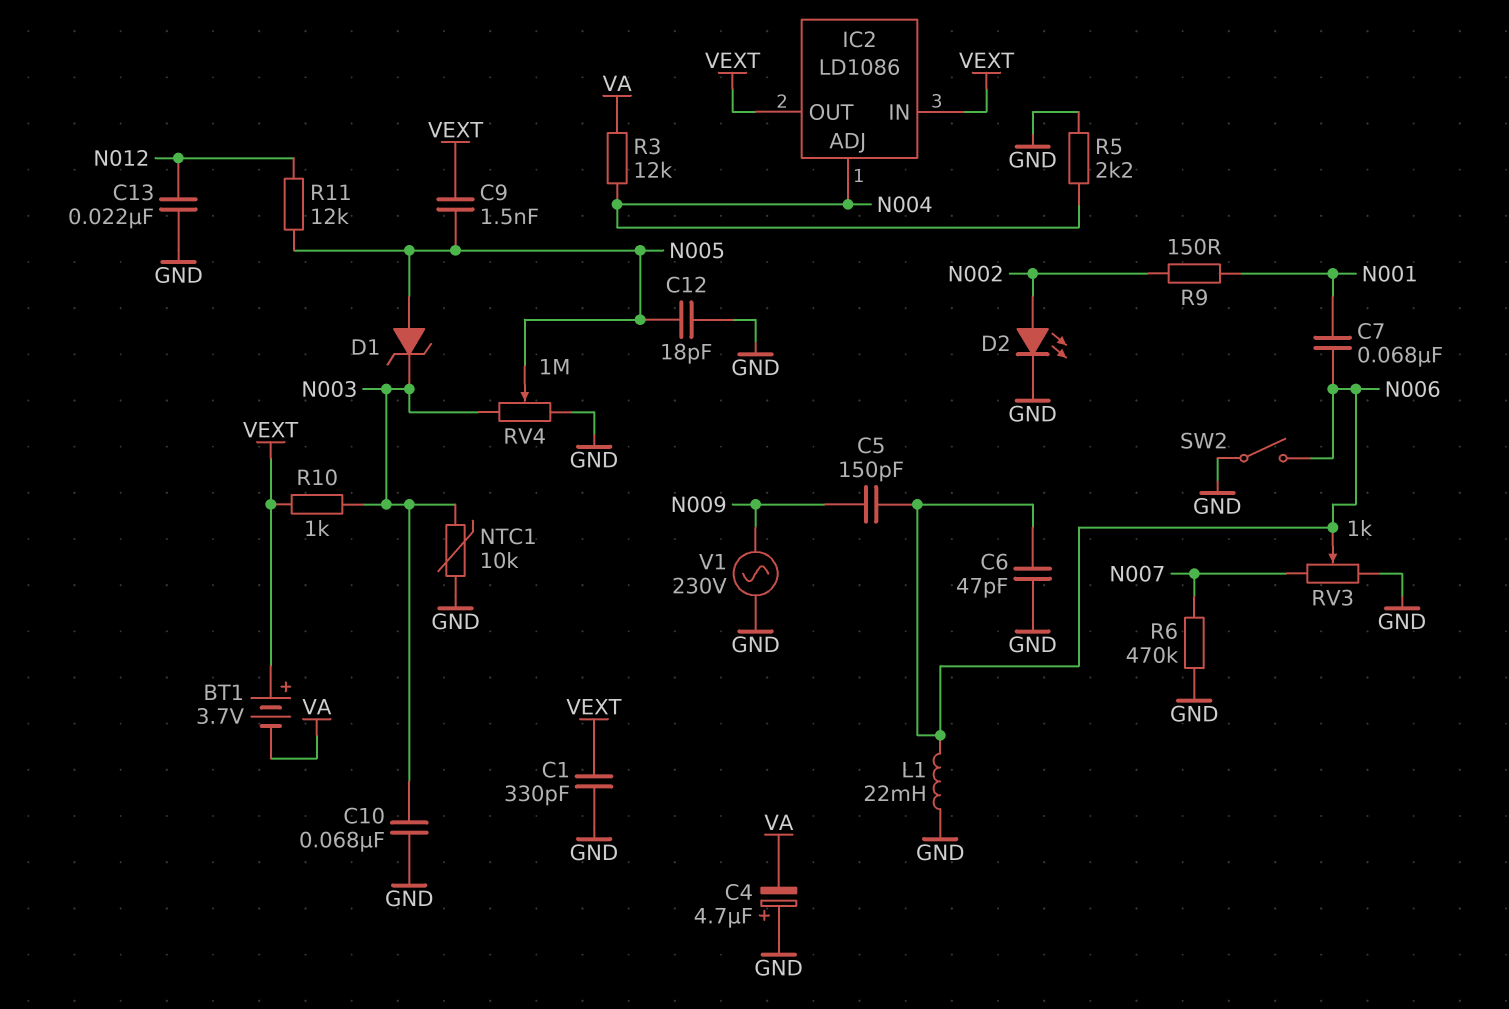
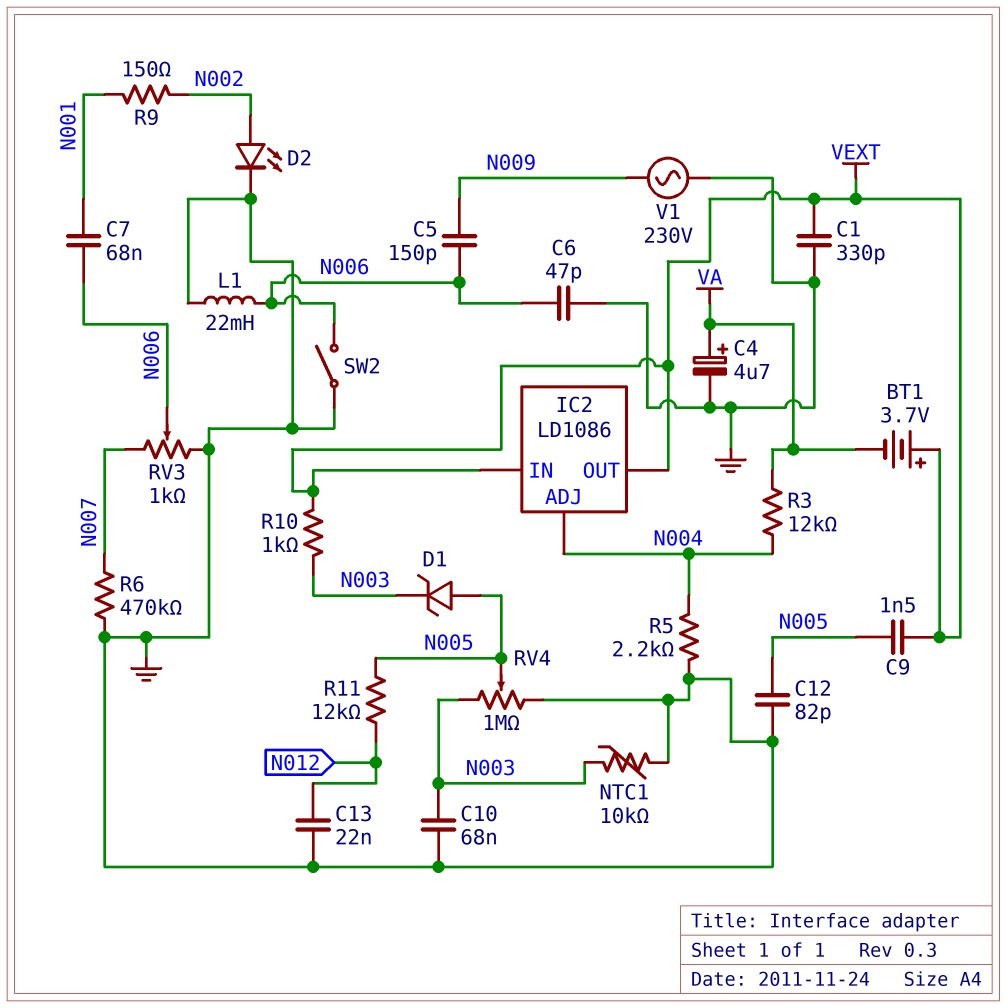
C4: 4.7uF (plus GND, minus VA) -> 4.7uF (plus VA, minus GND)
C12: 18pF (GND, N005) -> 82pF (GND, N005)

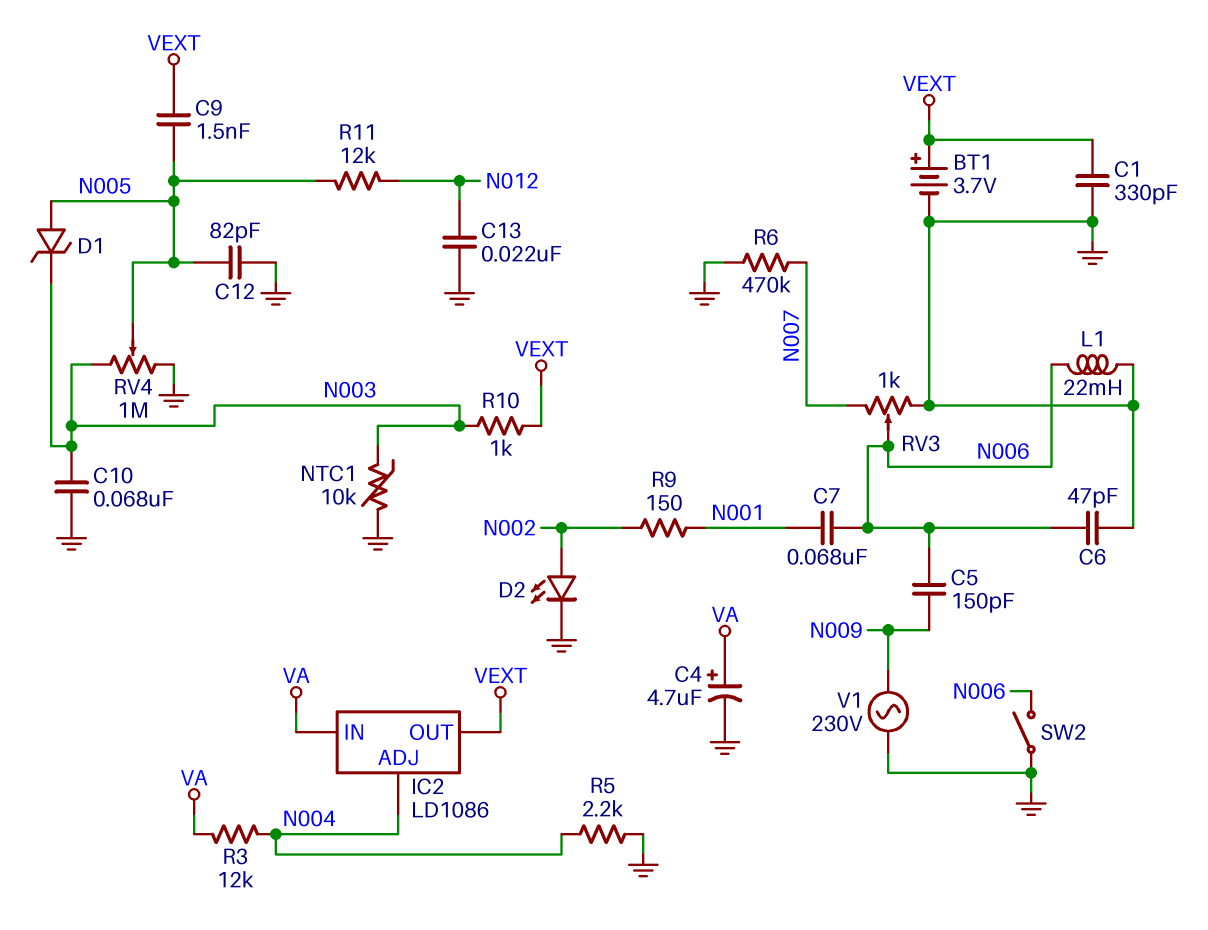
BT1: 3.7V (plus VEXT, minus VA) -> 3.7V (plus VEXT, minus GND)
IC2 pin IN: VEXT -> VA

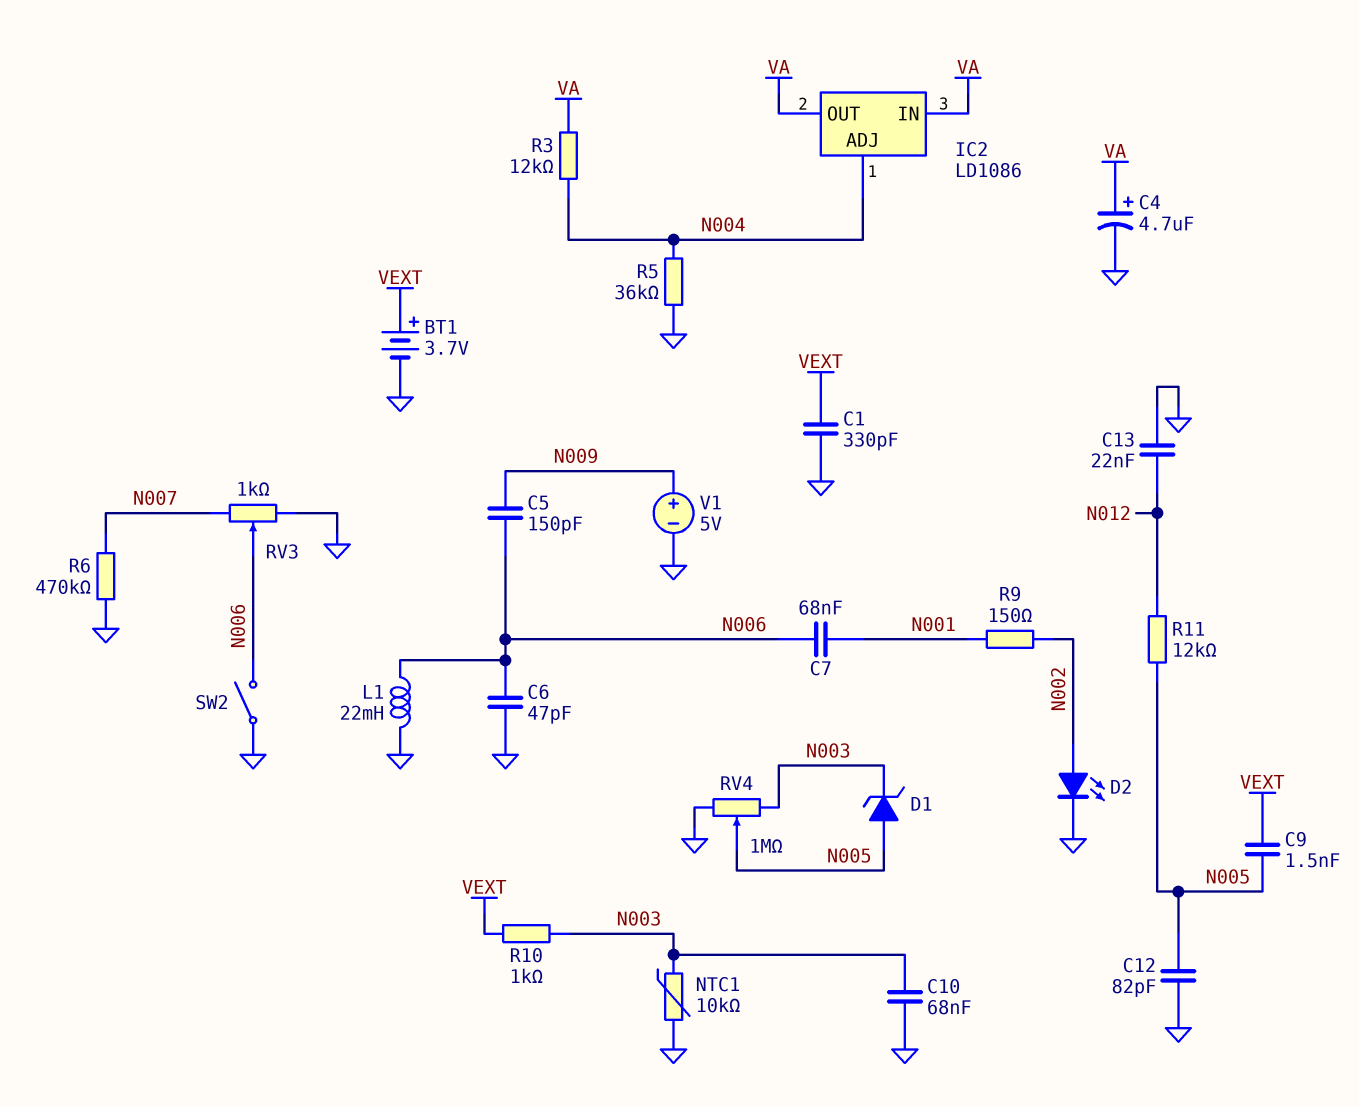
IC2 pin OUT: VEXT -> VA
R5: 2.2k (GND, N004) -> 36k (GND, N004)
V1: AC 230V (GND, N009) -> 5V (plus N009, minus GND)

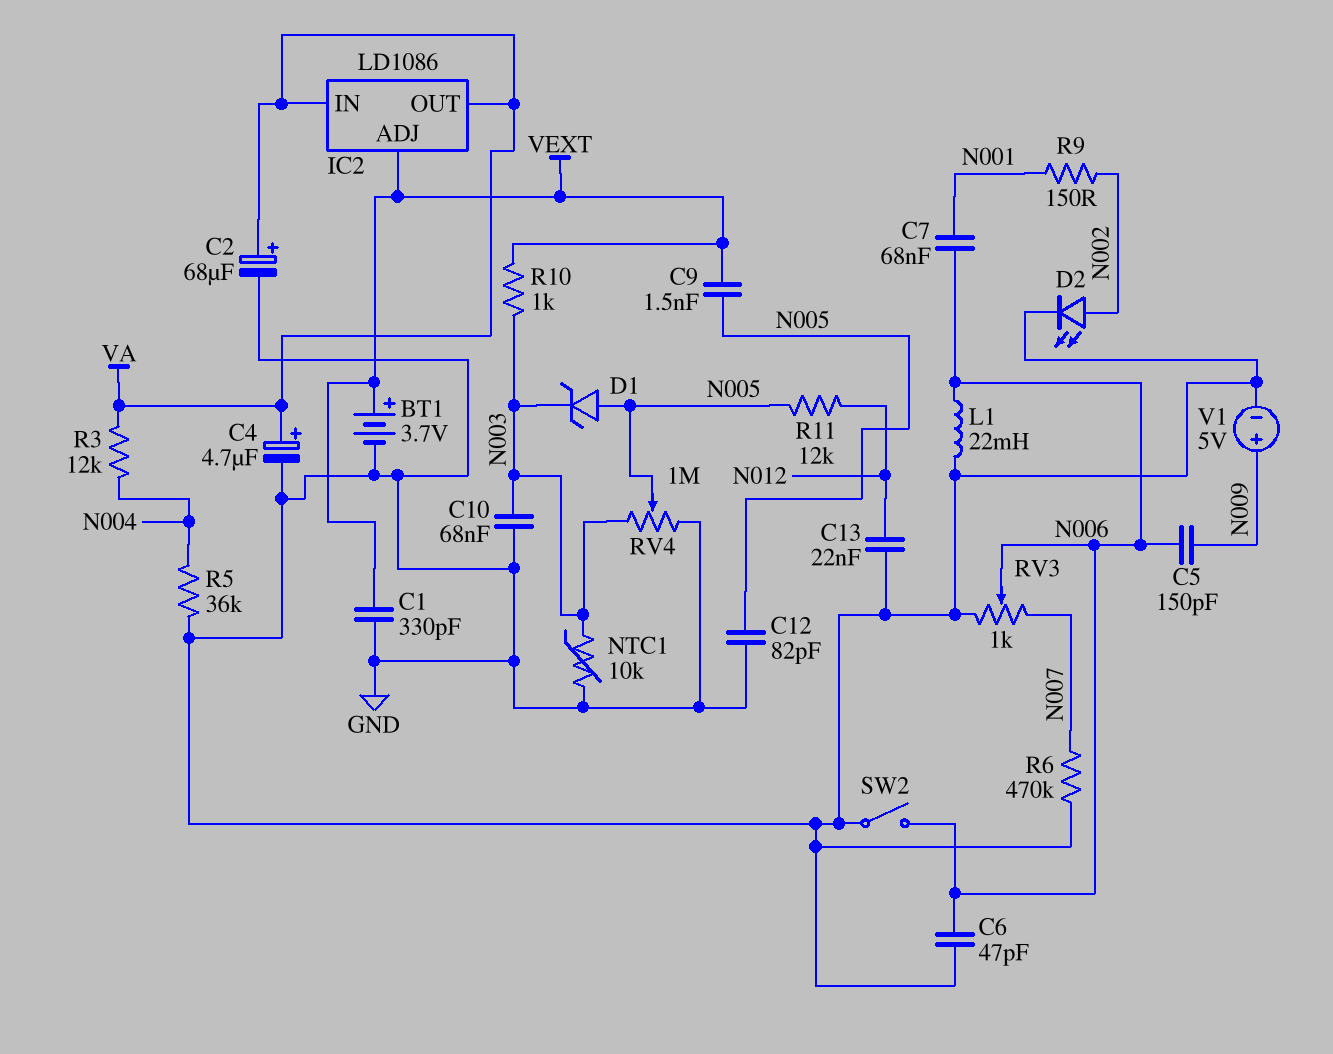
C2: none -> 68uF (plus VA, minus GND)
IC2 pin ADJ: N004 -> VEXT

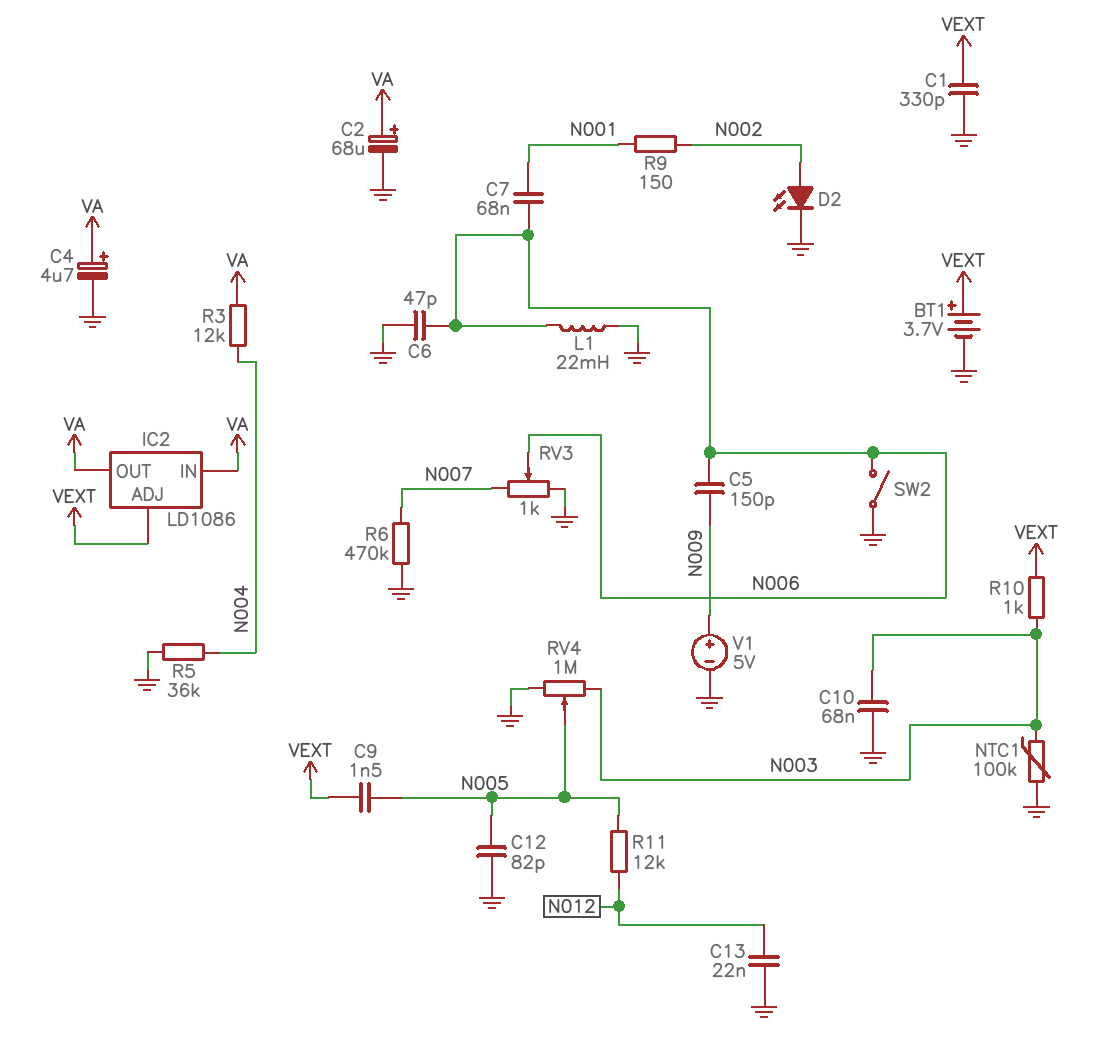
D1: zener (A N005, K N003) -> none
NTC1: 10k (GND, N003) -> 100k (GND, N003)

